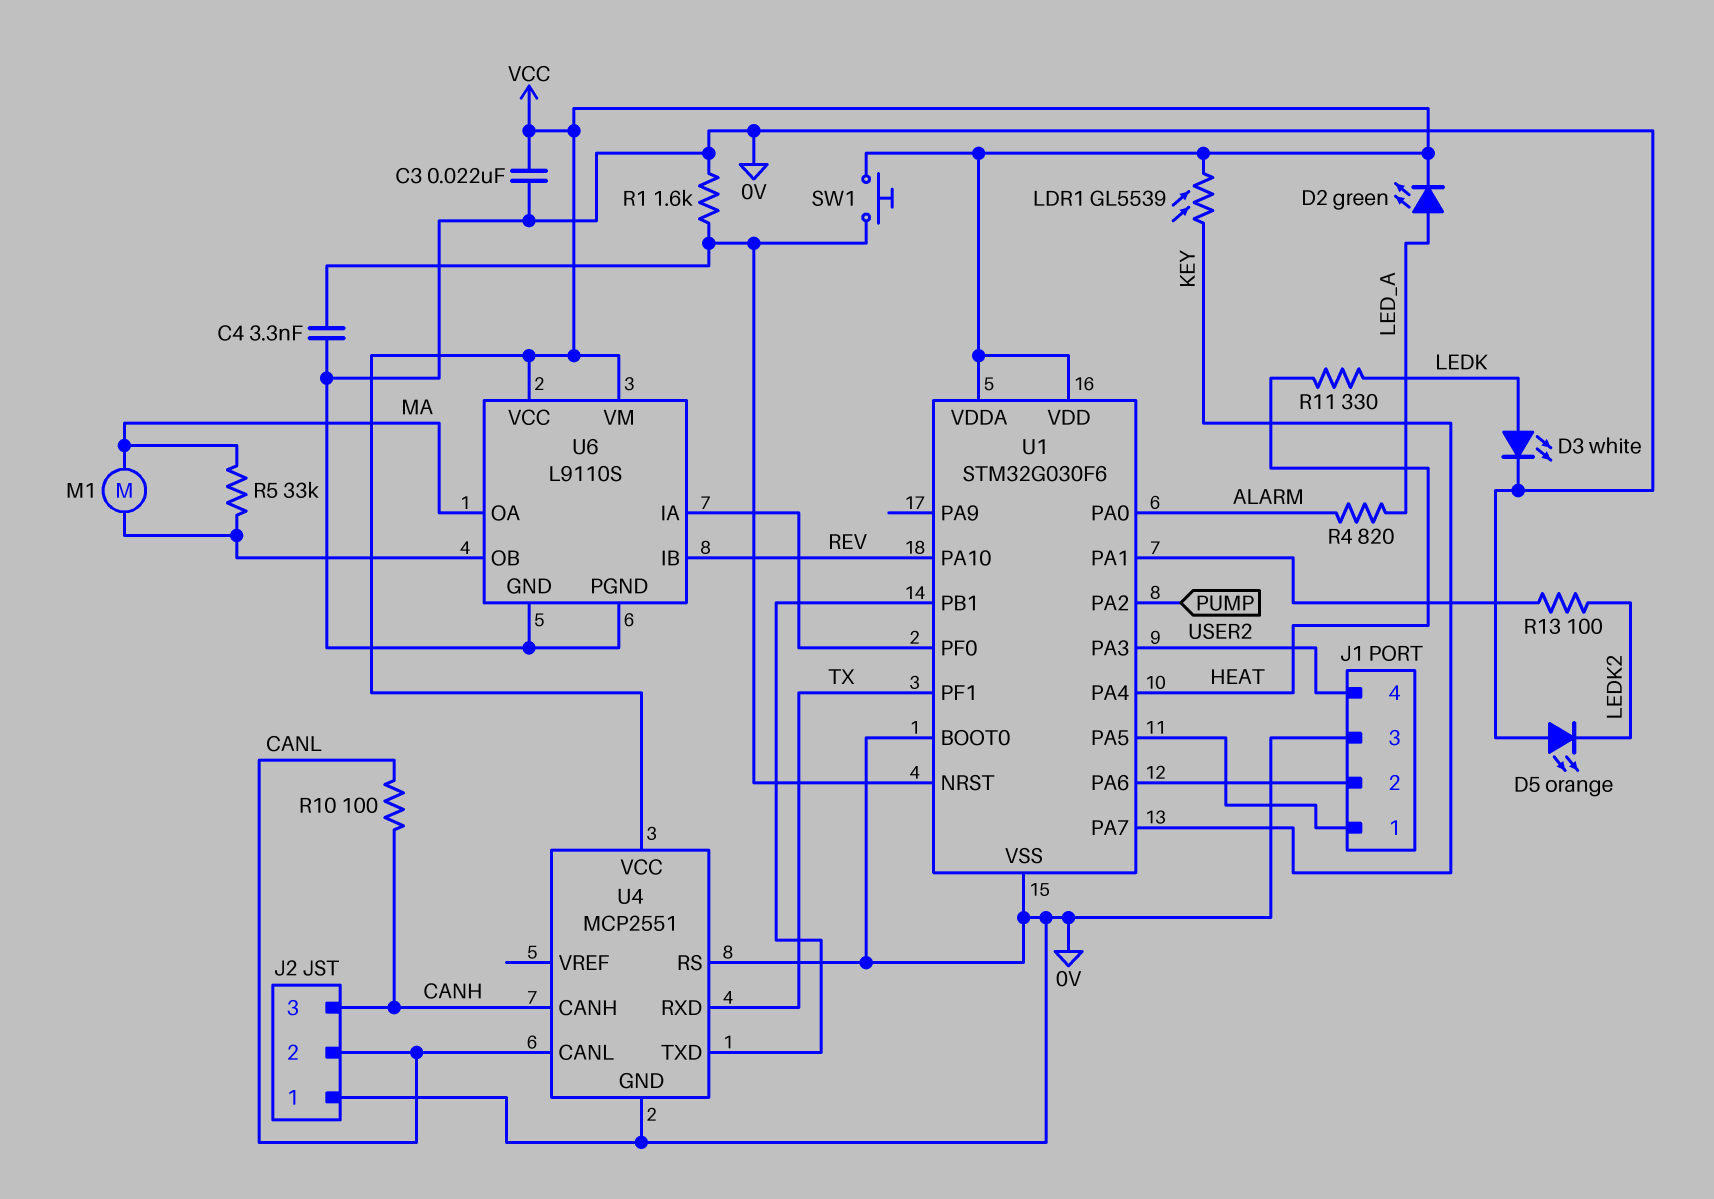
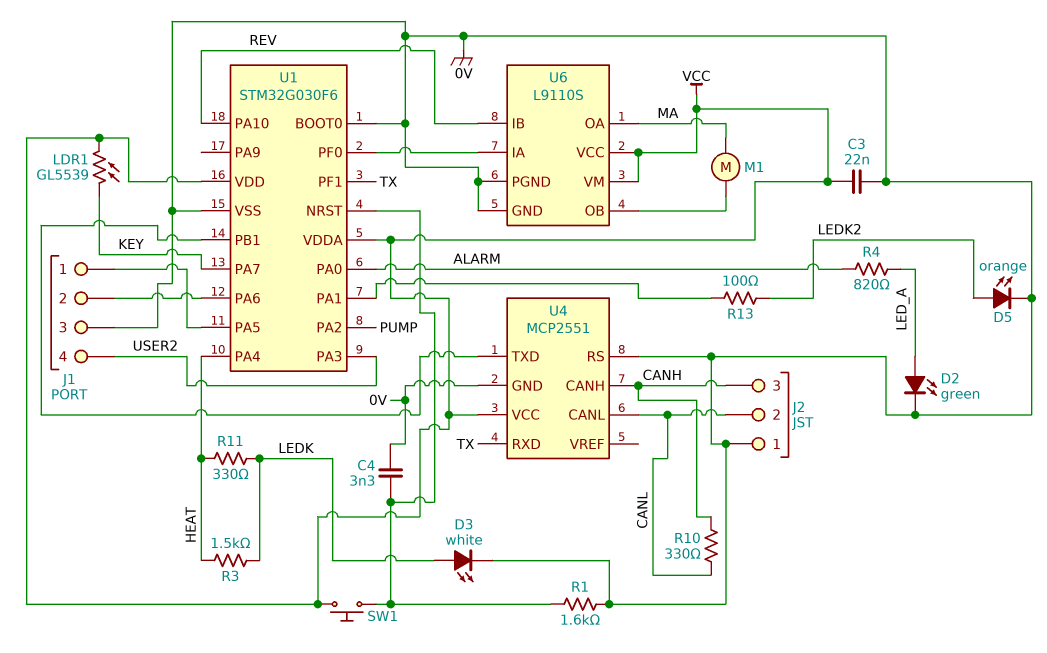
D2: LED green (A LED_A, K VCC) -> LED green (A LED_A, K 0V)
D5: LED orange (A 0V, K LEDK2) -> LED orange (A LEDK2, K 0V)
R3: none -> 1.5k (HEAT, LEDK)
R5: 33k (MA, U6/OB) -> none
R10: 100 (CANH, CANL) -> 330 (CANH, CANL)

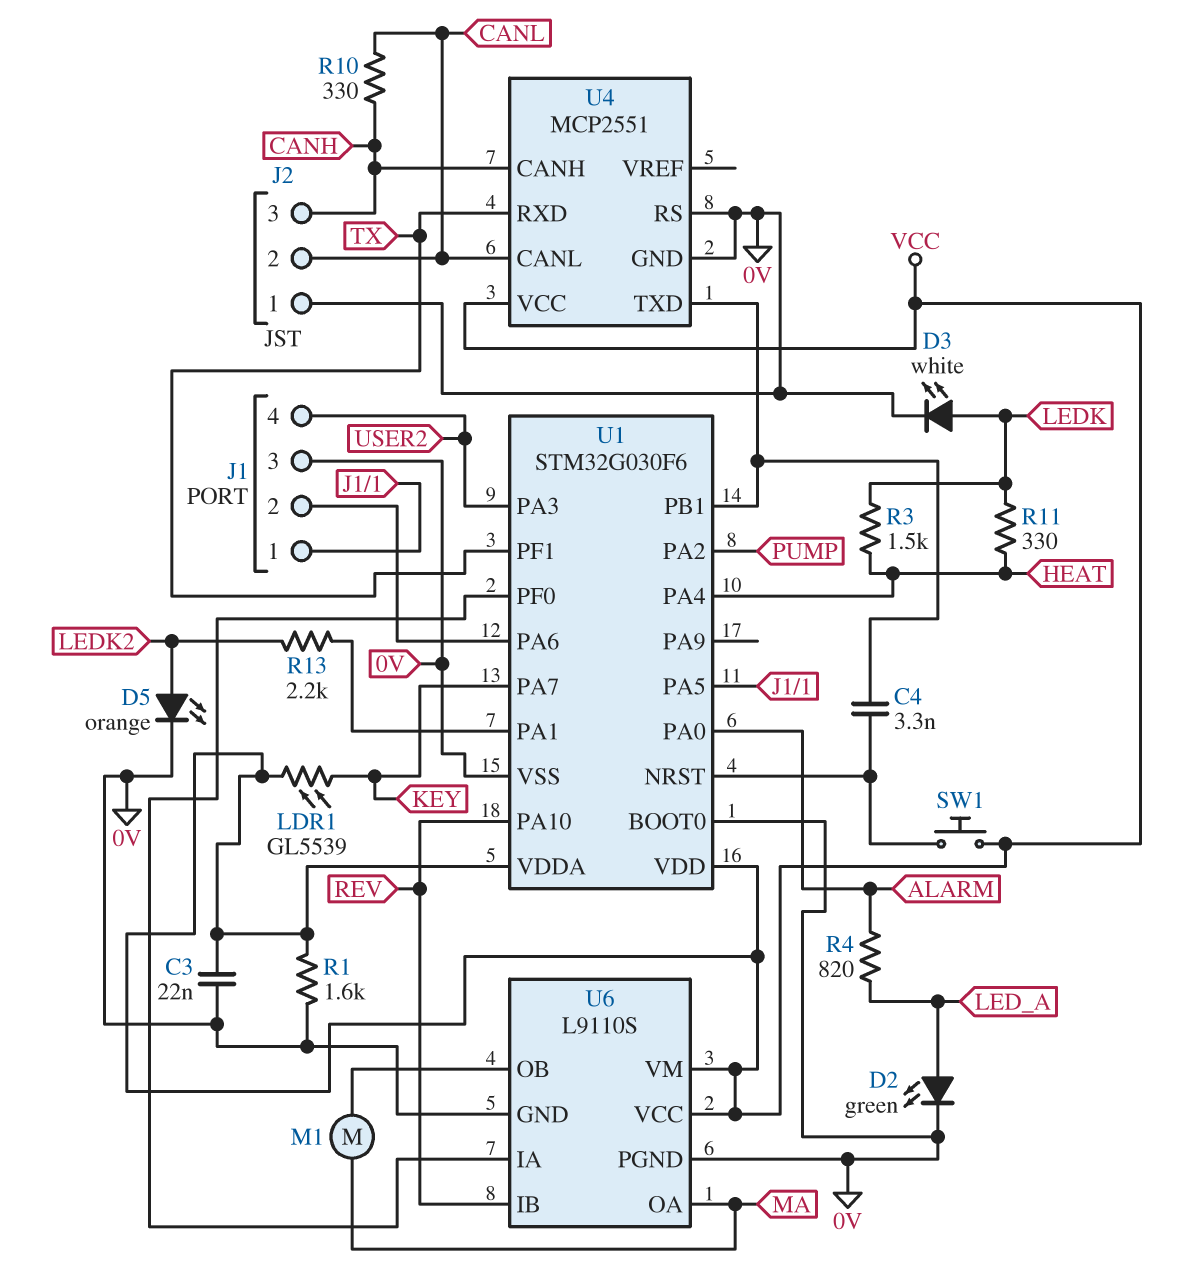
C4: 3.3nF (0V, U1/NRST) -> 3.3nF (U1/NRST, U1/PB1)
R1: 1.6k (0V, U1/NRST) -> 1.6k (0V, VCC)
R13: 100 (LEDK2, U1/PA1) -> 2.2k (LEDK2, U1/PA1)

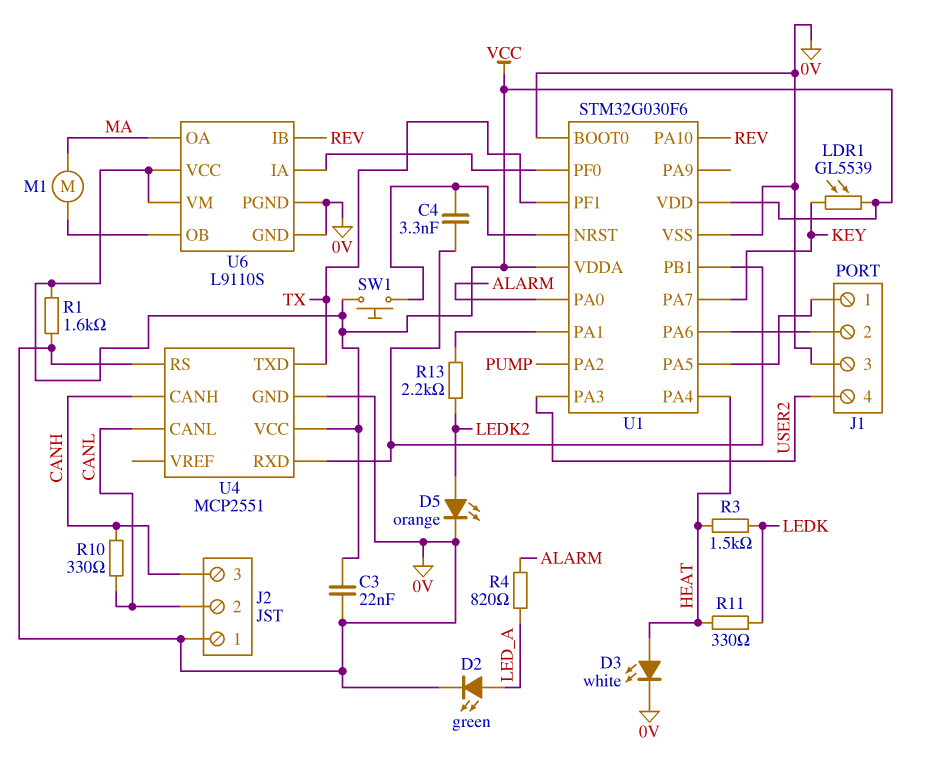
D3: LED white (A LEDK, K 0V) -> LED white (A HEAT, K 0V)
U4 pin RXD: TX -> U1/PB1
U4 pin TXD: U1/PB1 -> TX

